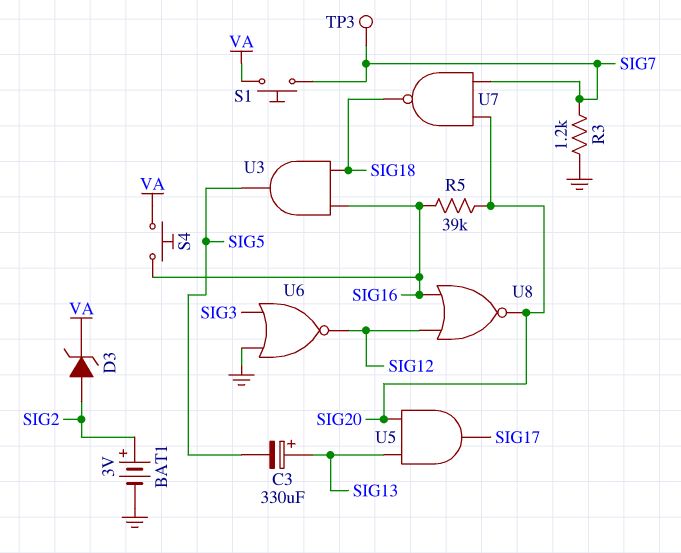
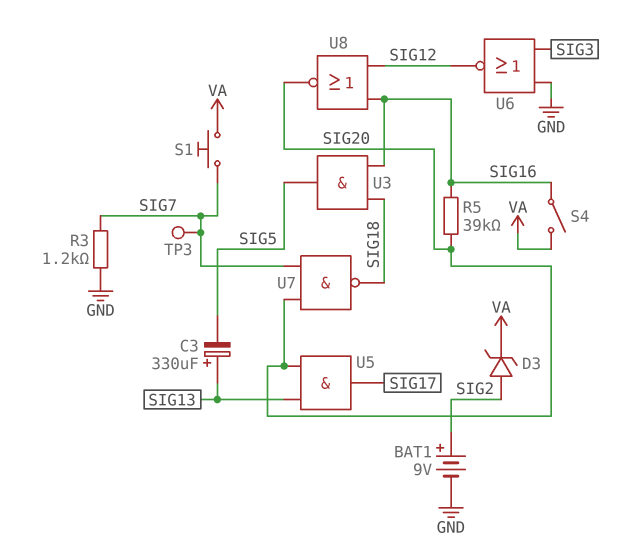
BAT1: 3V (plus SIG2, minus GND) -> 9V (plus SIG2, minus GND)
S4: button (SIG16, VA) -> switch (SIG16, VA)

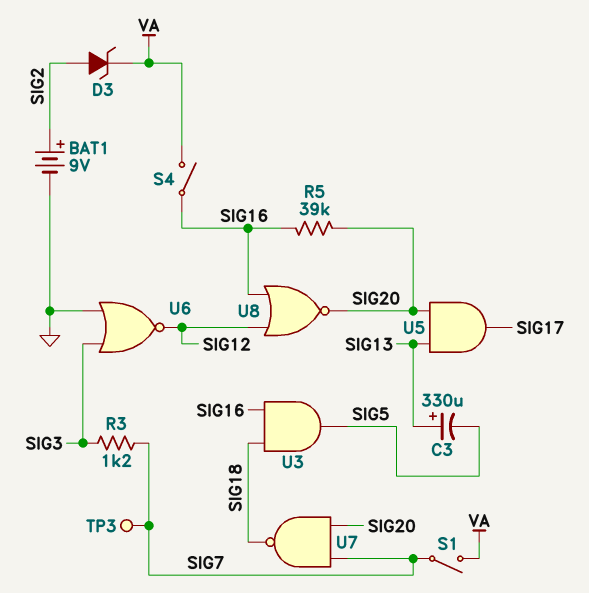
R3: 1.2k (GND, SIG7) -> 1.2k (SIG3, SIG7)
S1: button (SIG7, VA) -> switch (SIG7, VA)

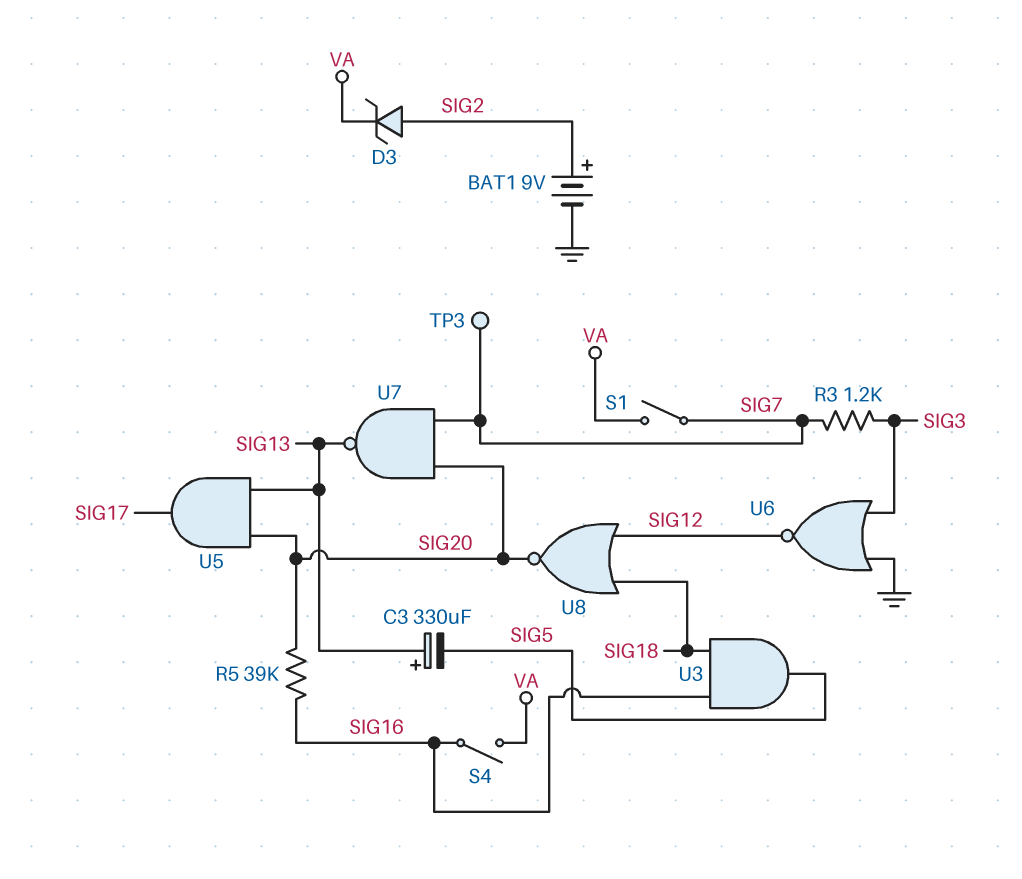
U7: NAND (in SIG7, in SIG20, out SIG18) -> NAND (in SIG7, in SIG20, out SIG13)
U8: NOR (in SIG12, in SIG16, out SIG20) -> NOR (in SIG12, in SIG18, out SIG20)

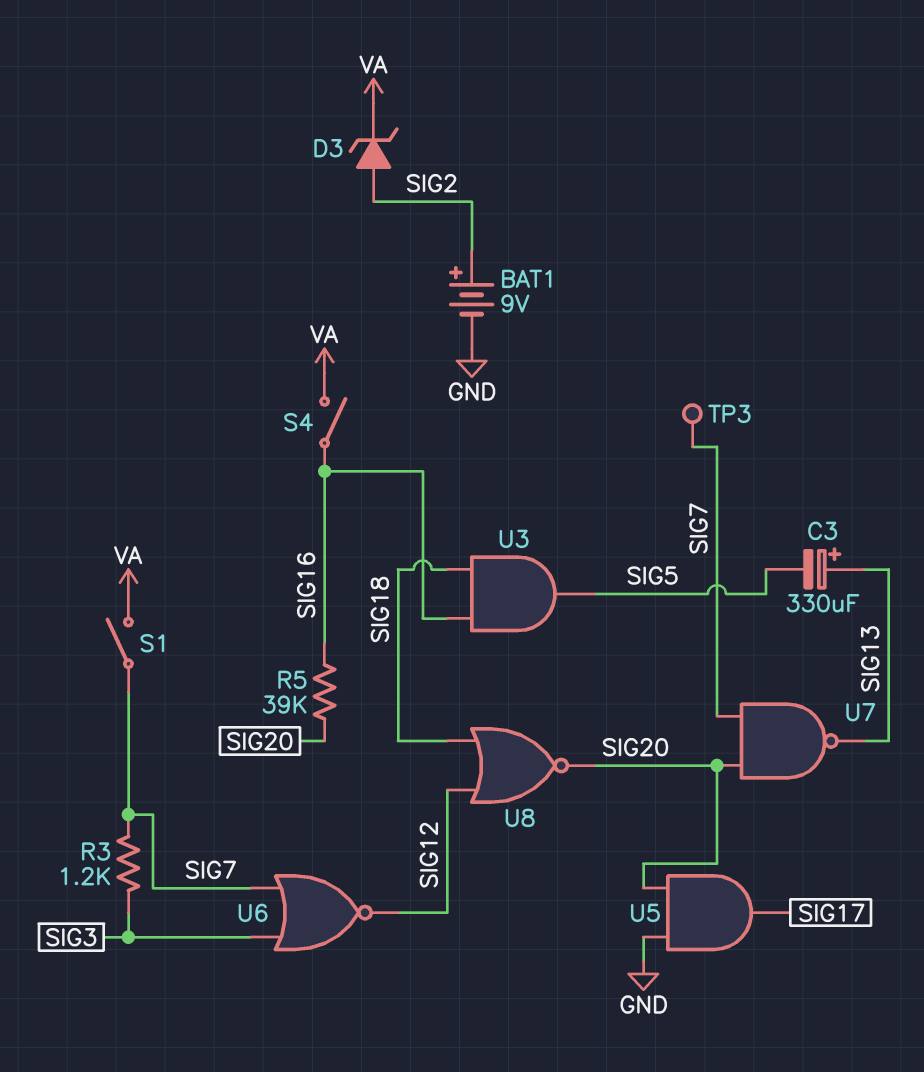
U5: AND (in SIG13, in SIG20, out SIG17) -> AND (in GND, in SIG20, out SIG17)
U6: NOR (in GND, in SIG3, out SIG12) -> NOR (in SIG3, in SIG7, out SIG12)

